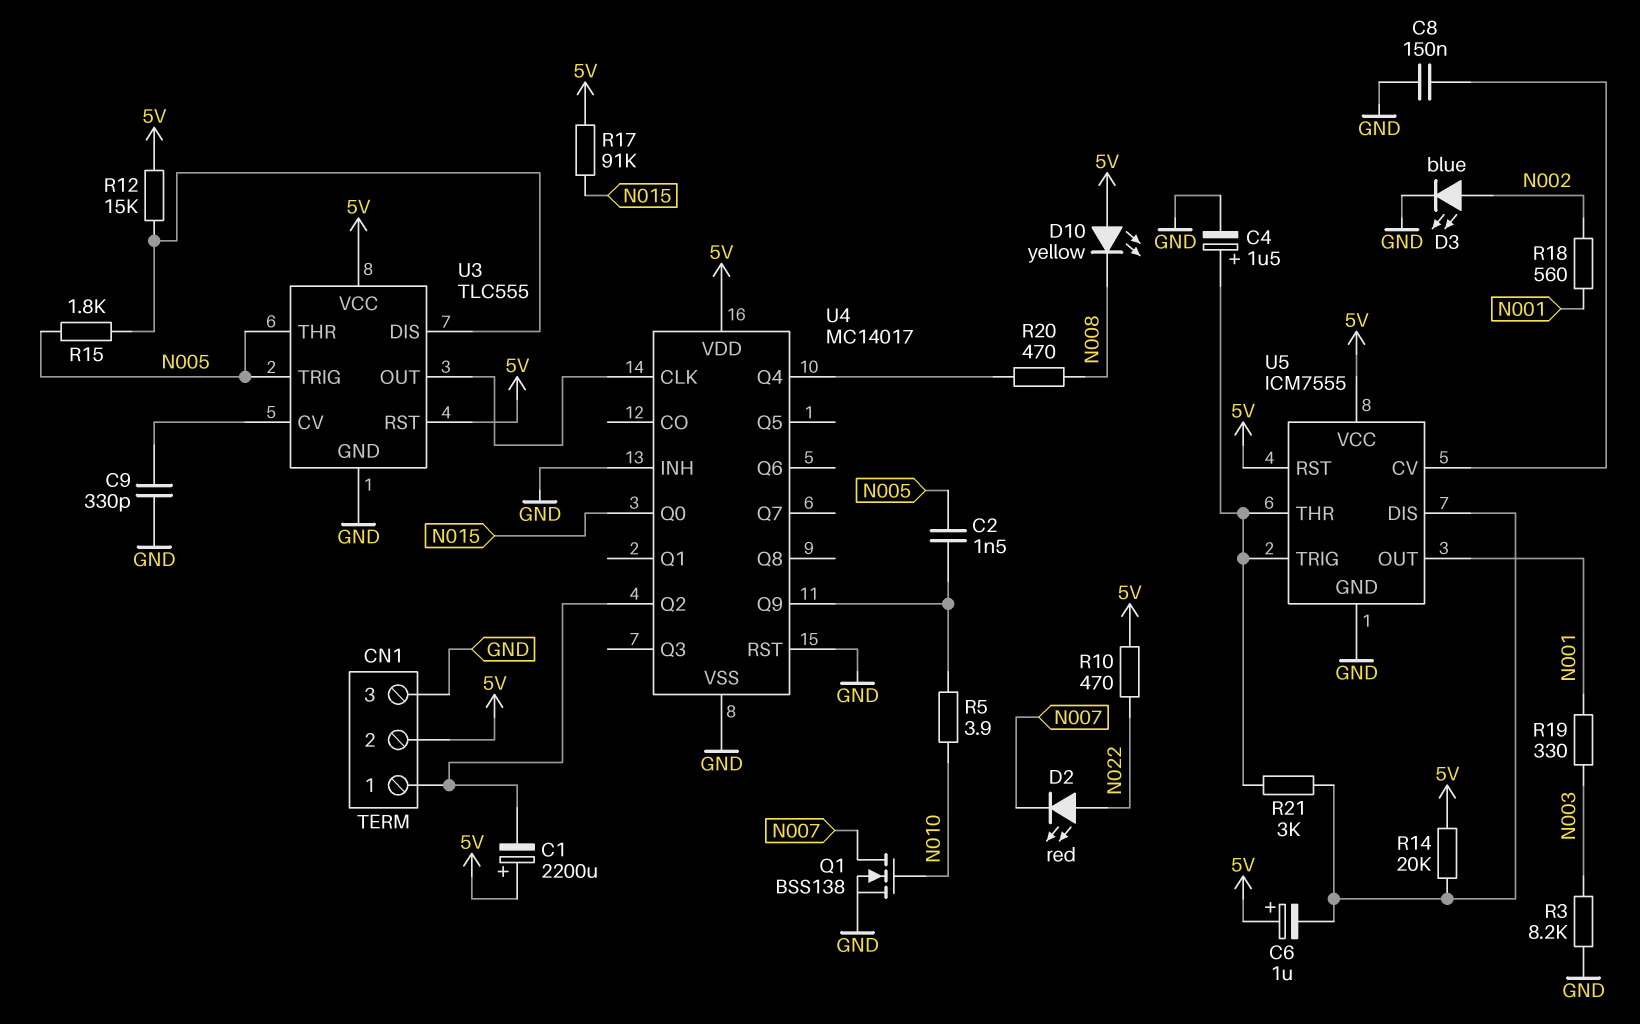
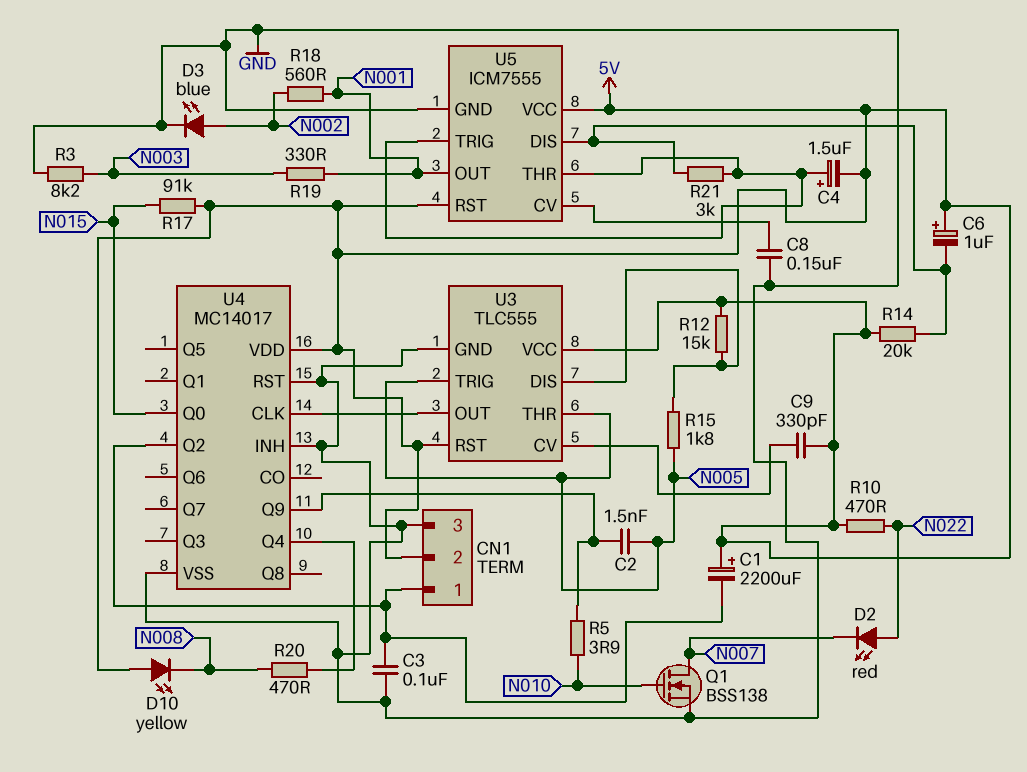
C3: none -> 100nF (CN1/1, GND)
C4: 1.5uF (plus U5/THR, minus GND) -> 1.5uF (plus U5/THR, minus 5V)
C9: 330pF (GND, U3/CV) -> 330pF (5V, U3/CV)

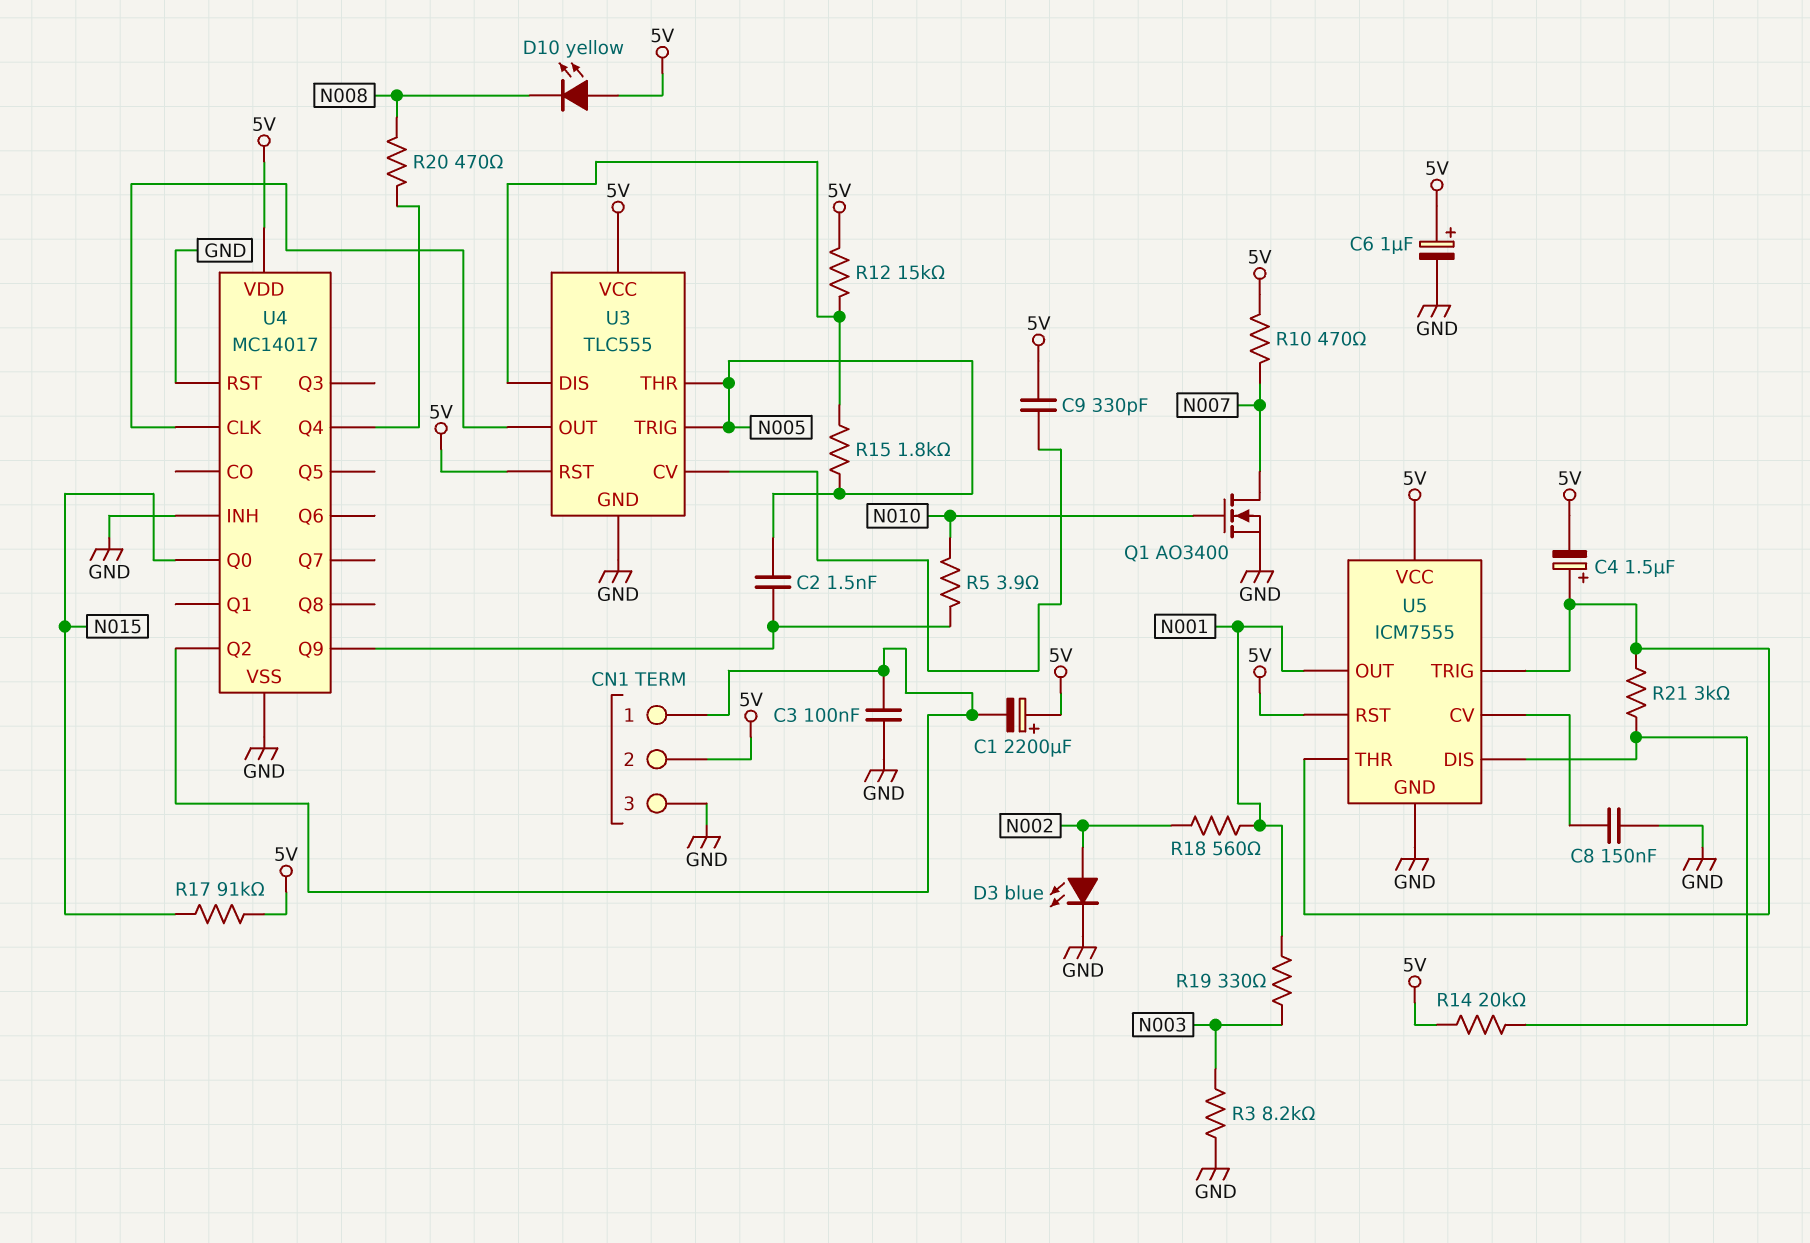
C6: 1uF (plus 5V, minus U5/DIS) -> 1uF (plus 5V, minus GND)
D2: LED red (A N022, K N007) -> none
Q1: NMOS BSS138 (G N010, D N007, S GND) -> NMOS AO3400 (G N010, D N007, S GND)
R10: 470 (5V, N022) -> 470 (5V, N007)

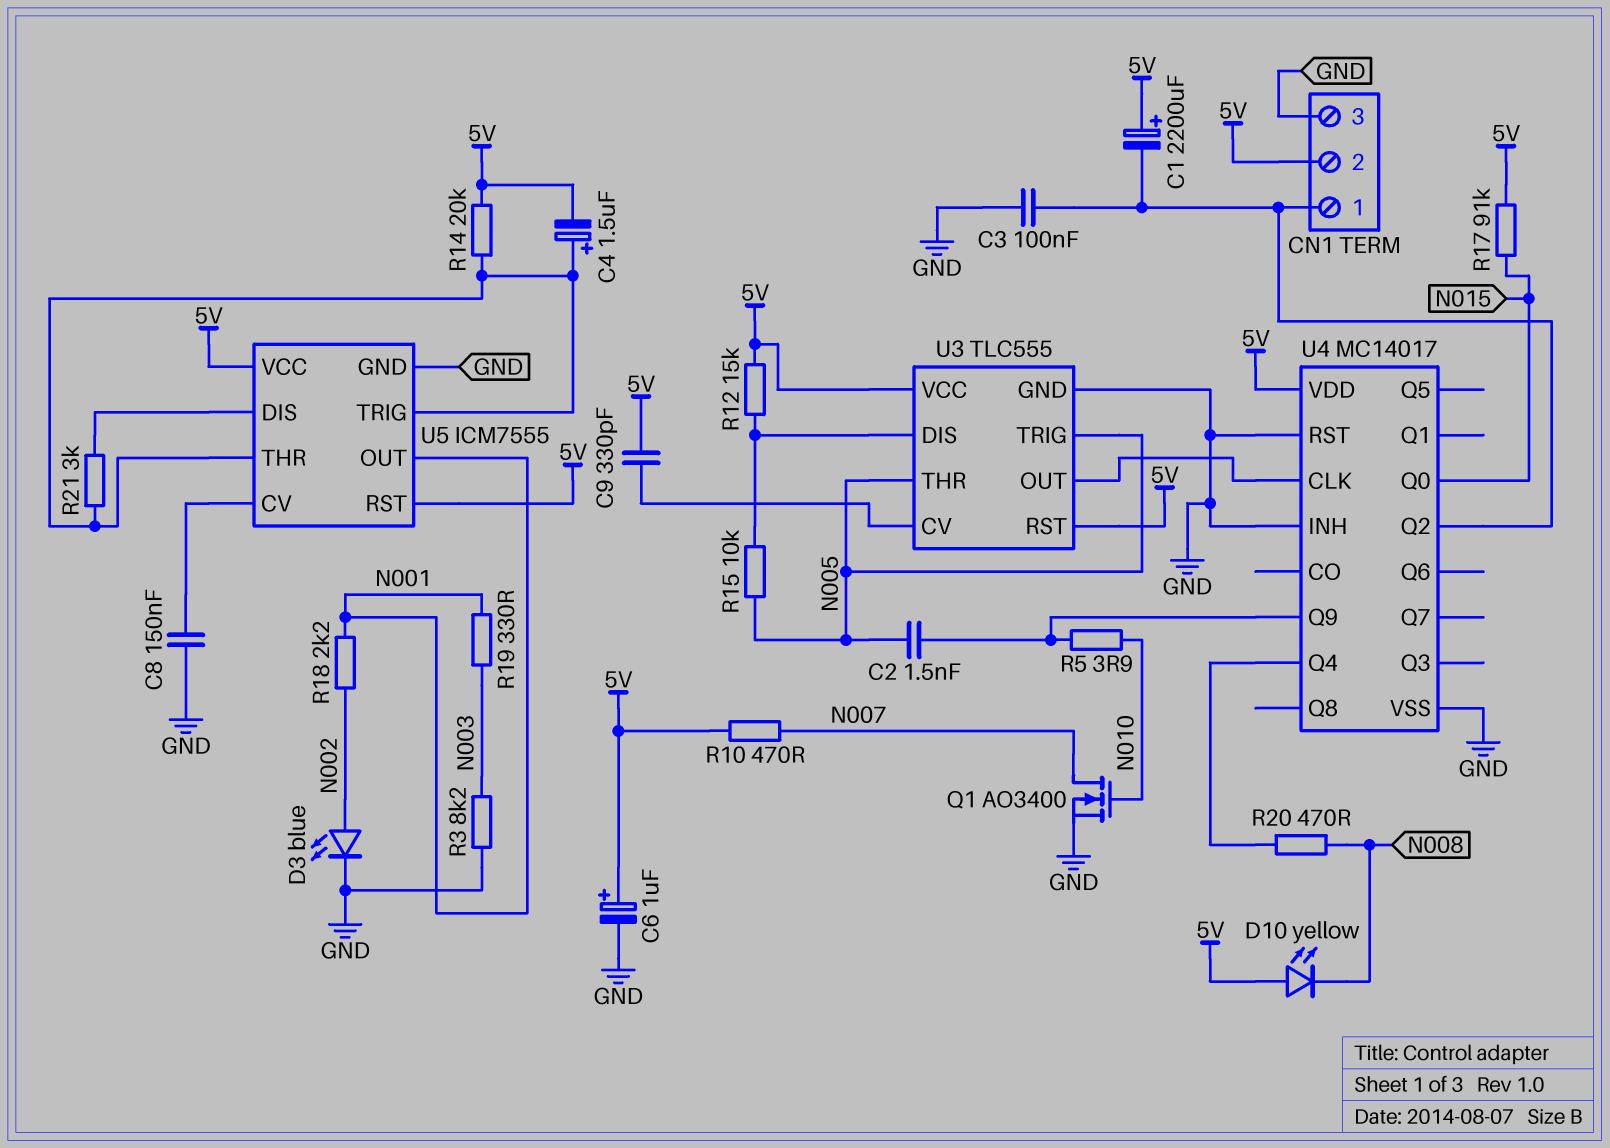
R14: 20k (5V, U5/DIS) -> 20k (5V, U5/THR)
R15: 1.8k (N005, U3/DIS) -> 10k (N005, U3/DIS)
R18: 560 (N001, N002) -> 2.2k (N001, N002)

